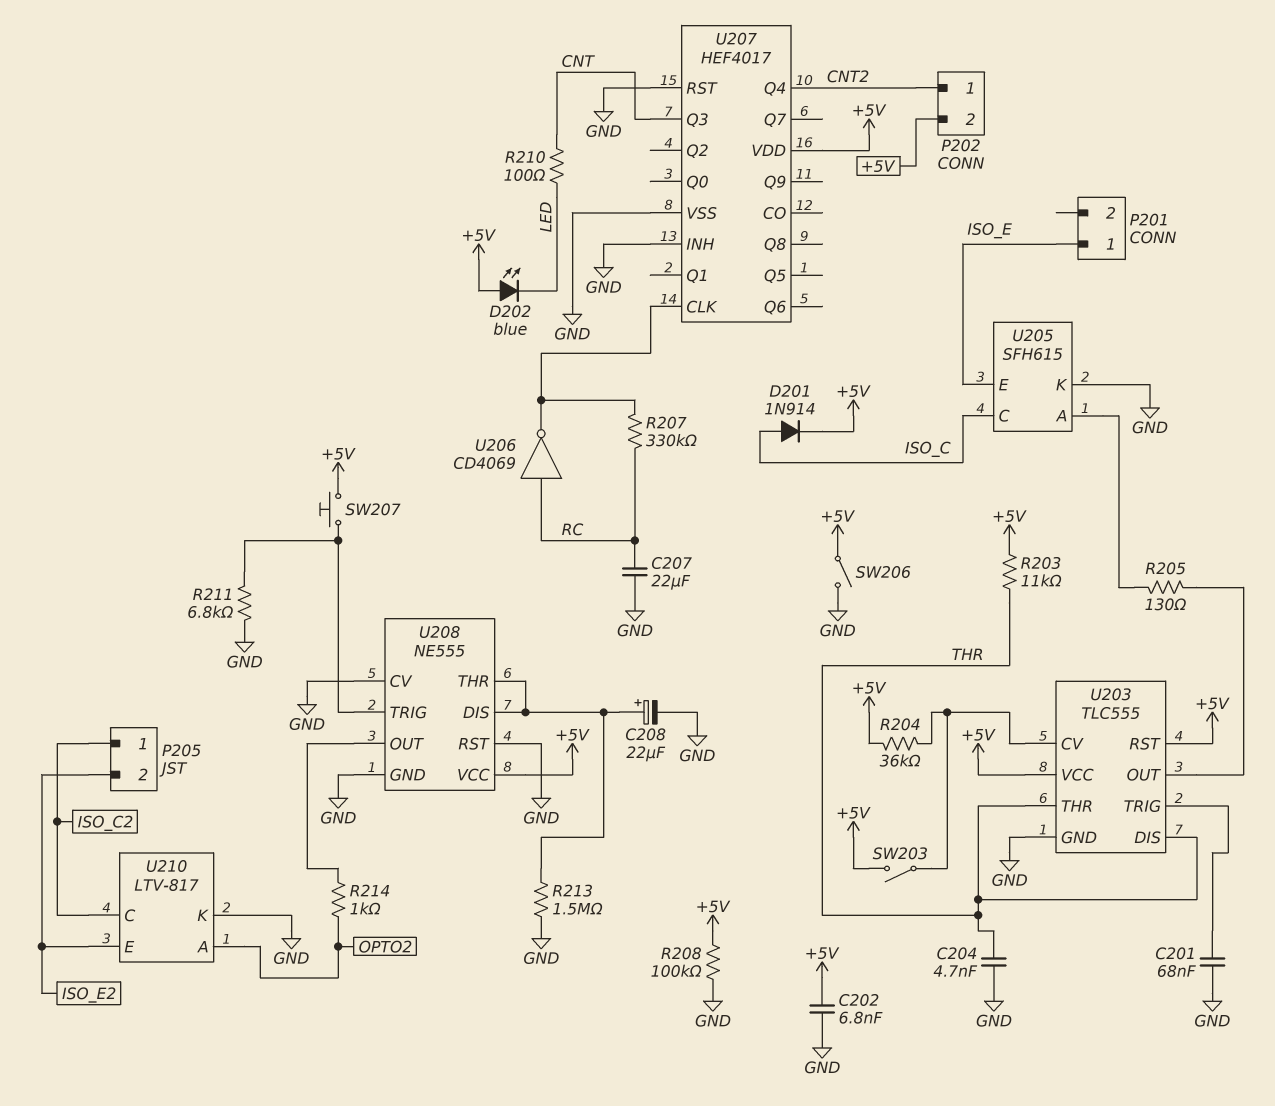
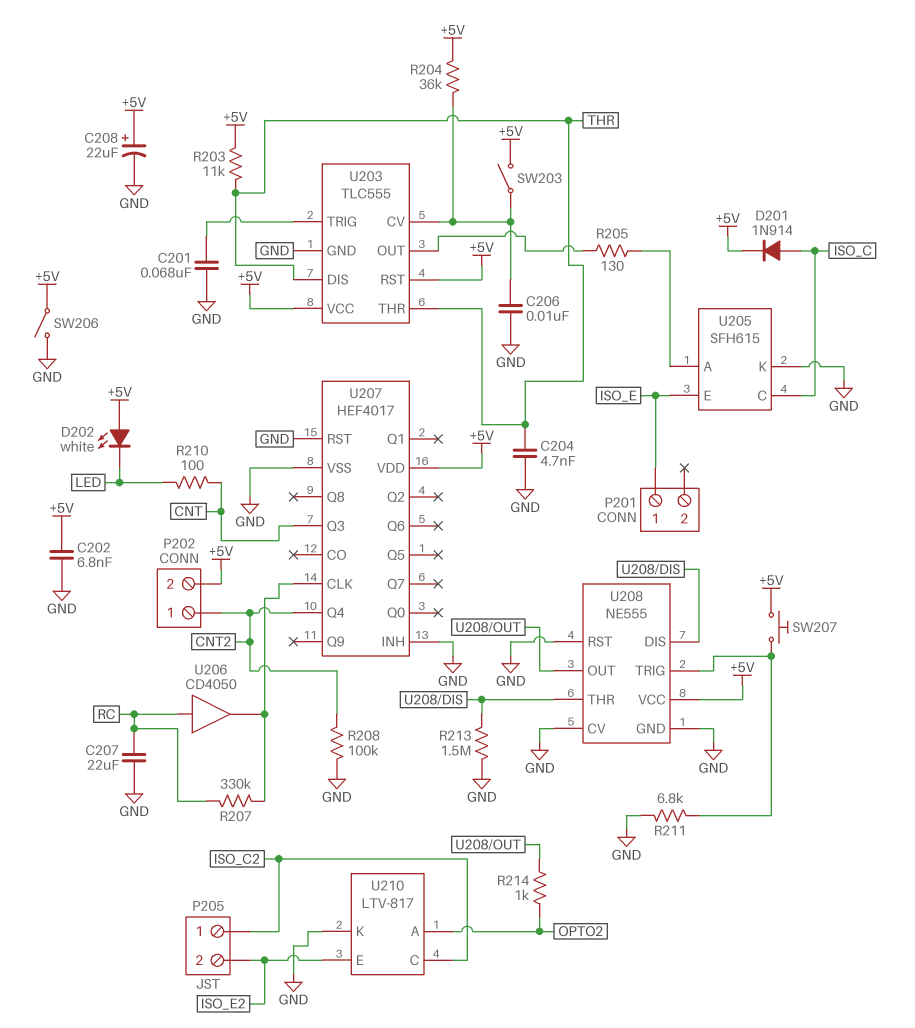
C206: none -> 10nF (GND, U203/CV)
C208: 22uF (plus U208/DIS, minus GND) -> 22uF (plus +5V, minus GND)
D202: LED blue (A +5V, K LED) -> LED white (A +5V, K LED)
R208: 100k (+5V, GND) -> 100k (CNT2, GND)
U206: NOT CD4069 (in RC, out U207/CLK) -> buffer CD4050 (in RC, out U207/CLK)

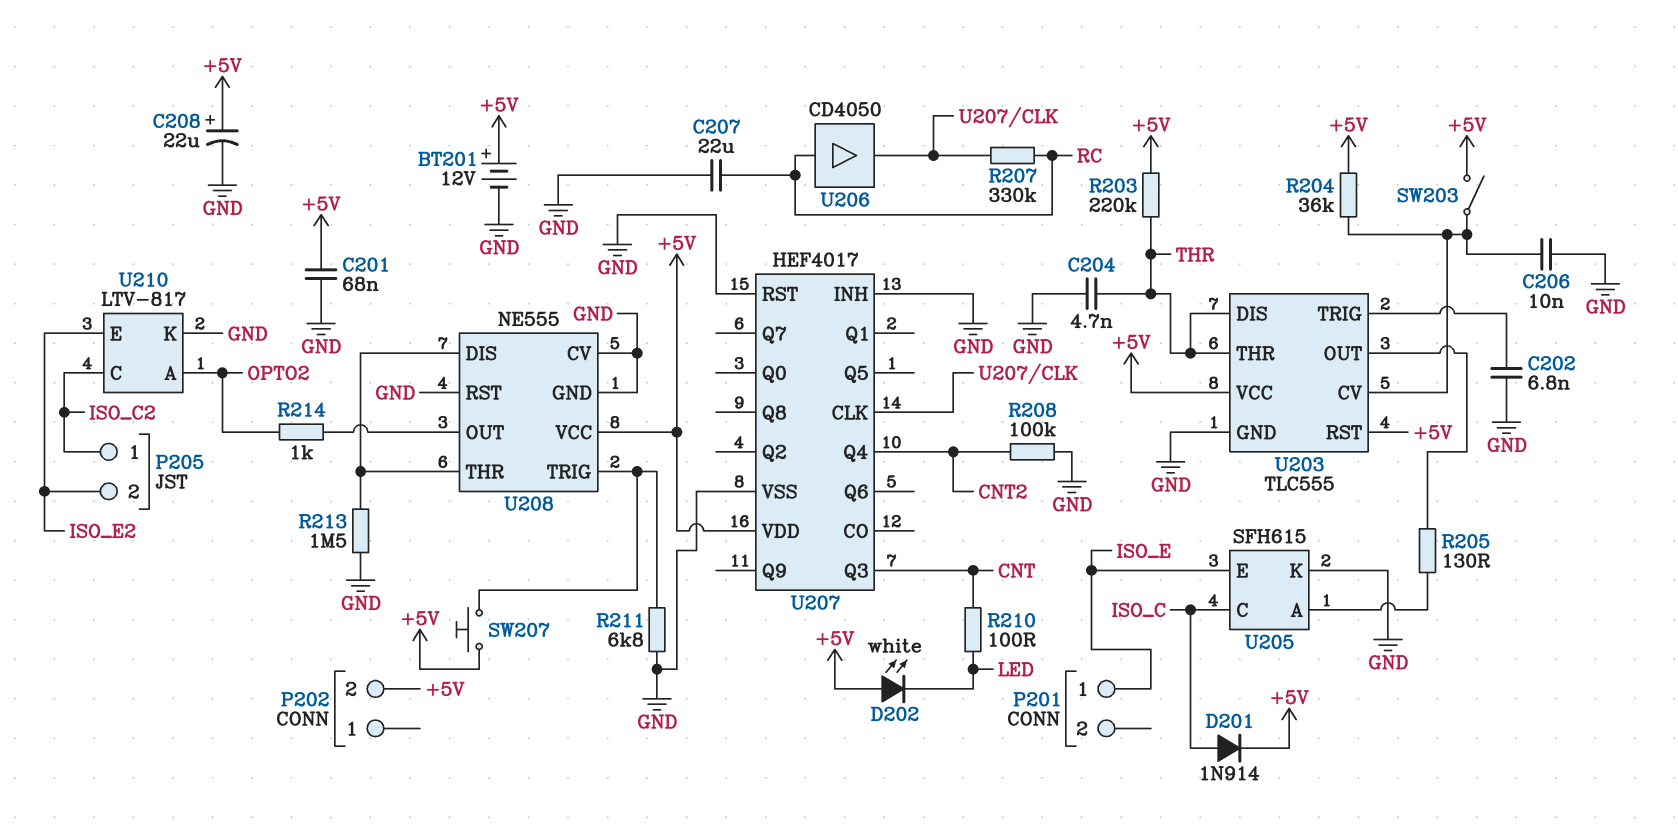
BT201: none -> 12V (plus +5V, minus GND)
C201: 68nF (GND, U203/TRIG) -> 68nF (+5V, GND)
C202: 6.8nF (+5V, GND) -> 6.8nF (GND, U203/TRIG)
P202 pin 1: CNT2 -> none
R203: 11k (+5V, THR) -> 220k (+5V, THR)
SW206: switch (+5V, GND) -> none

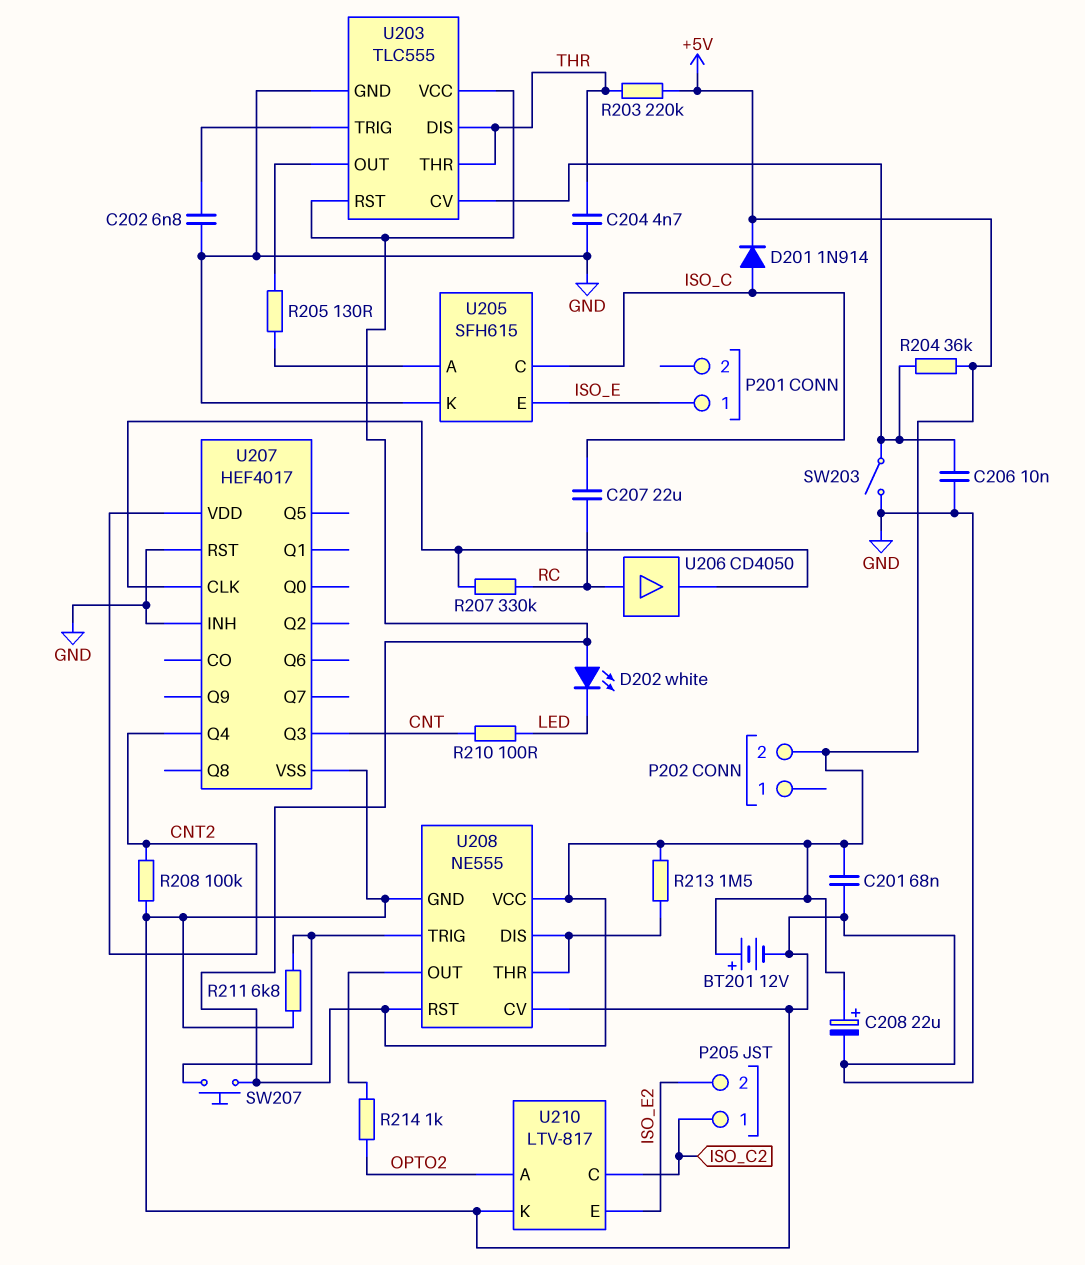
C207: 22uF (GND, RC) -> 22uF (ISO_C, RC)
R213: 1.5M (GND, U208/DIS) -> 1.5M (+5V, U208/DIS)
SW203: switch (+5V, U203/CV) -> switch (GND, U203/CV)
U207 pin VDD: +5V -> CNT2
U208 pin RST: GND -> +5V

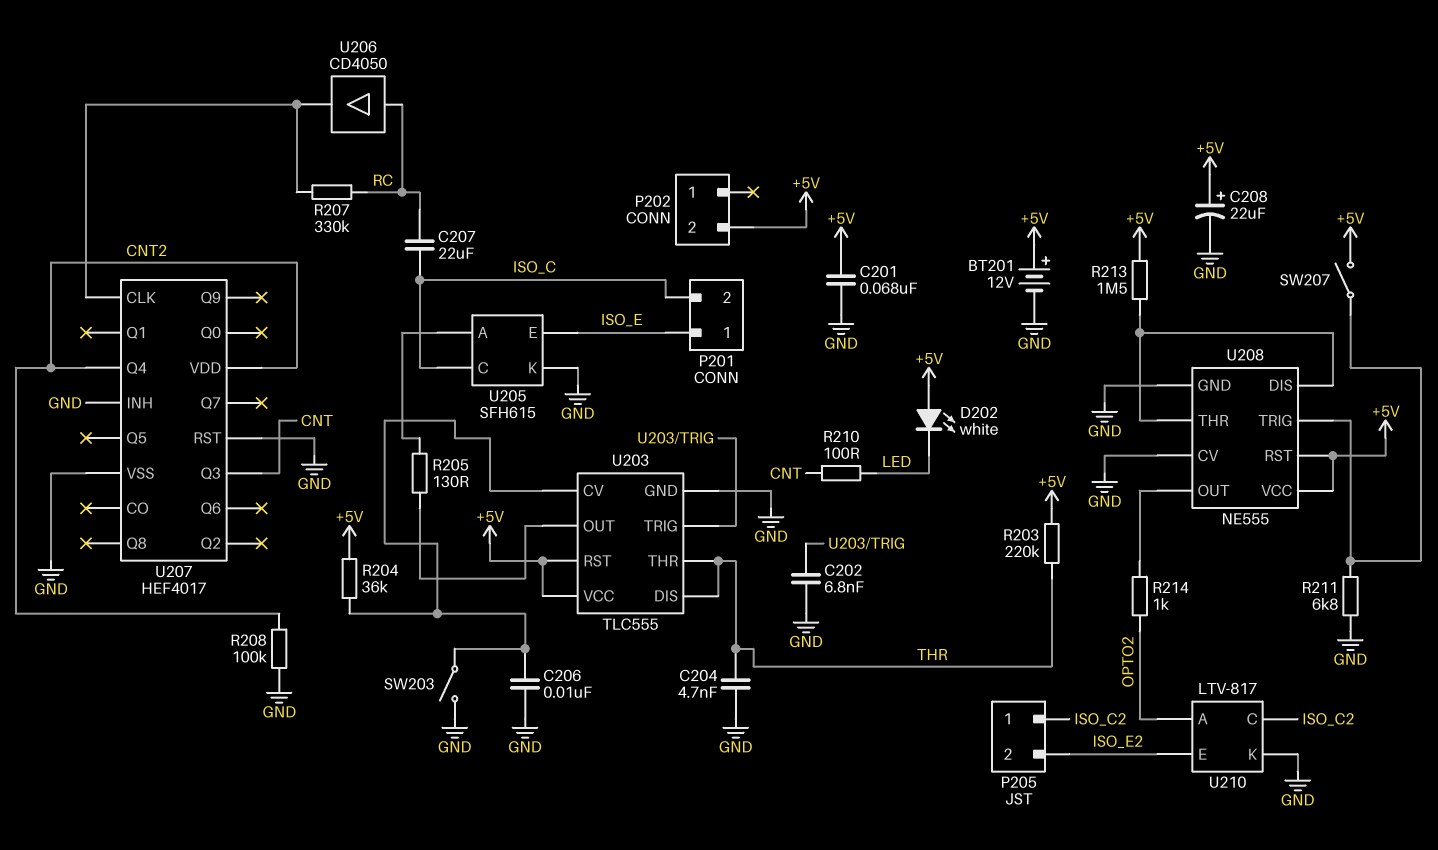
D201: diode 1N914 (A ISO_C, K +5V) -> none
P201 pin 2: none -> ISO_C
SW207: button (+5V, U208/TRIG) -> switch (+5V, U208/TRIG)

